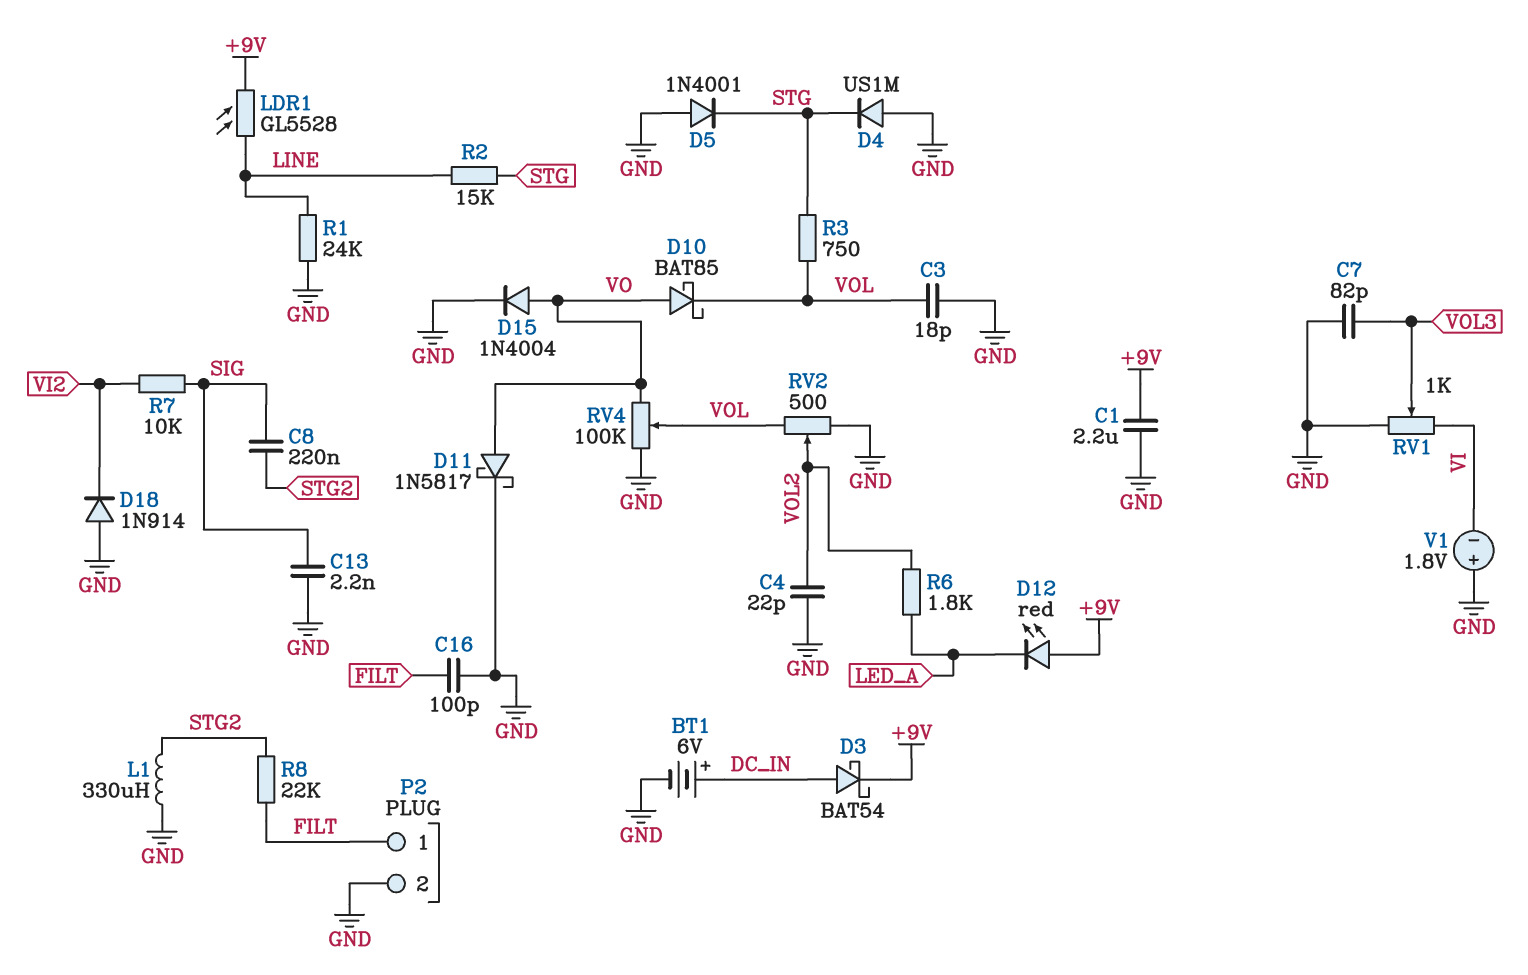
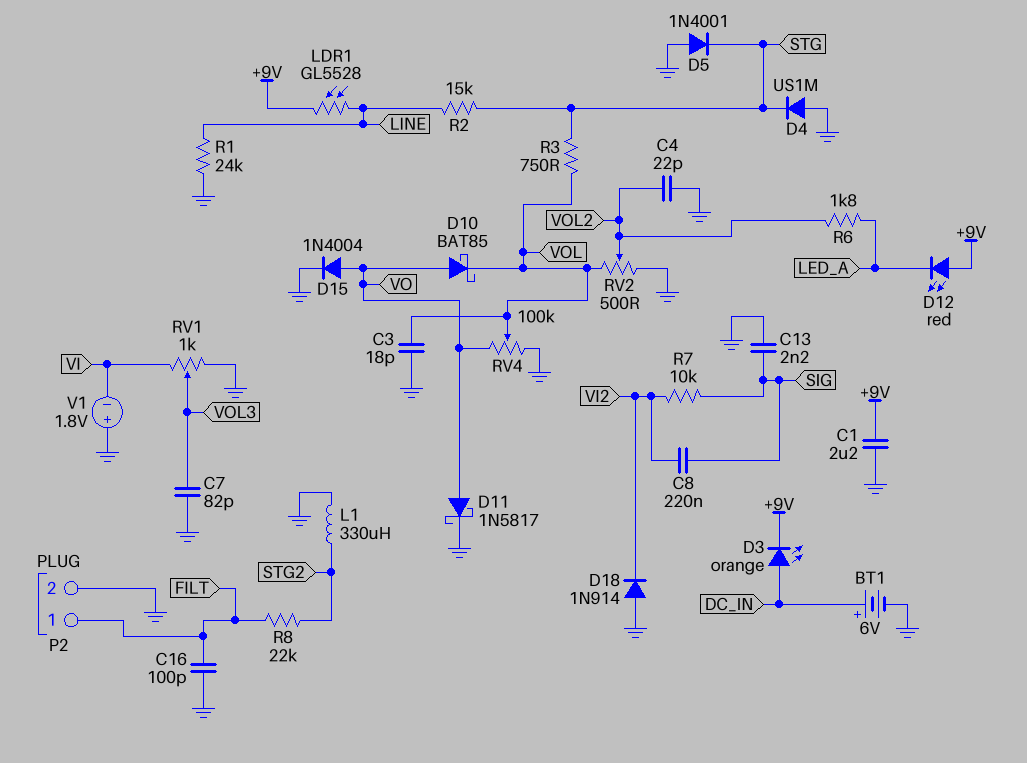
C8: 220nF (SIG, STG2) -> 220nF (SIG, VI2)
D3: schottky BAT54 (A DC_IN, K +9V) -> LED orange (A DC_IN, K +9V)

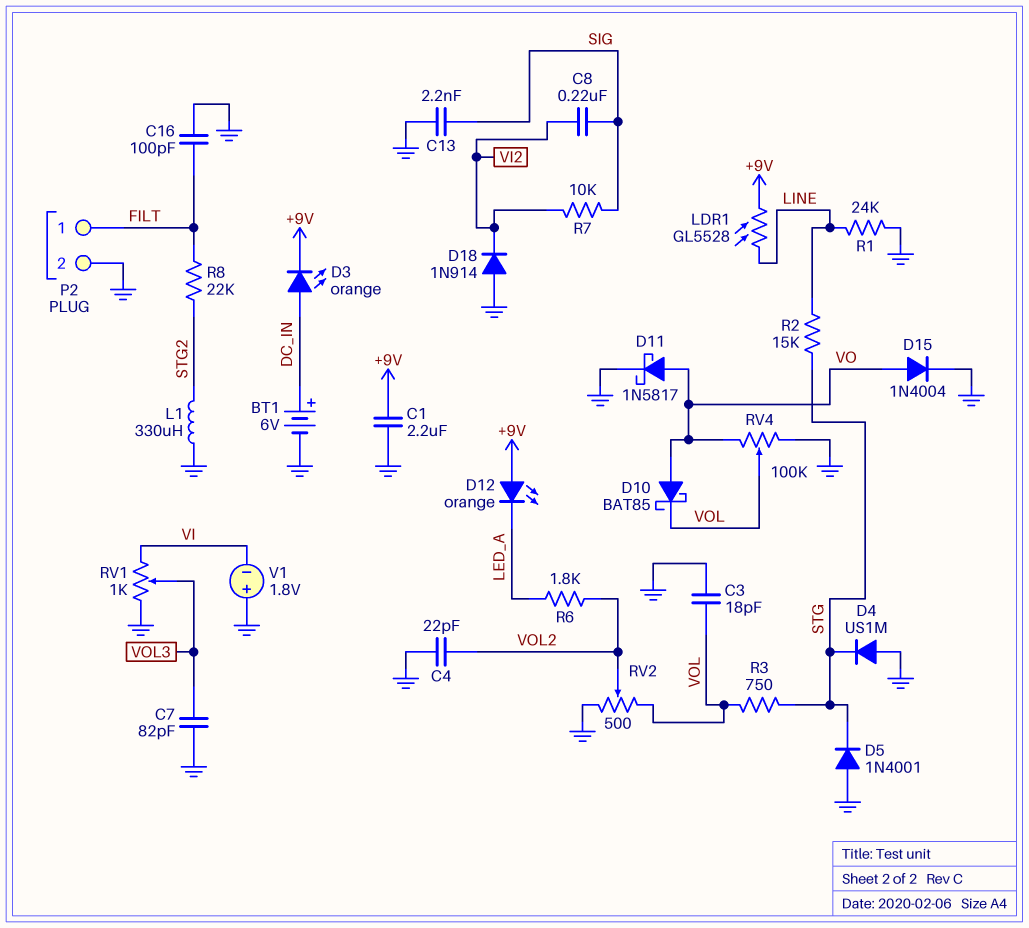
D12: LED red (A +9V, K LED_A) -> LED orange (A +9V, K LED_A)

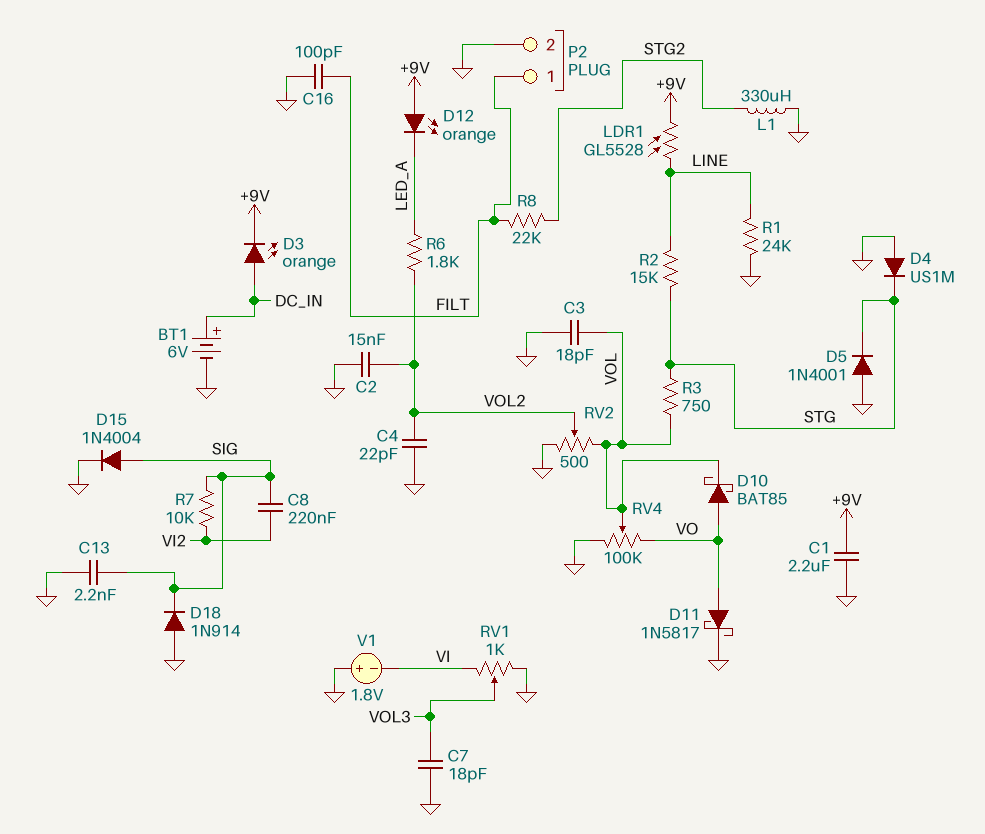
C2: none -> 15nF (GND, VOL2)
C7: 82pF (GND, VOL3) -> 18pF (GND, VOL3)
D15: diode 1N4004 (A VO, K GND) -> diode 1N4004 (A SIG, K GND)
D18: diode 1N914 (A GND, K VI2) -> diode 1N914 (A GND, K SIG)

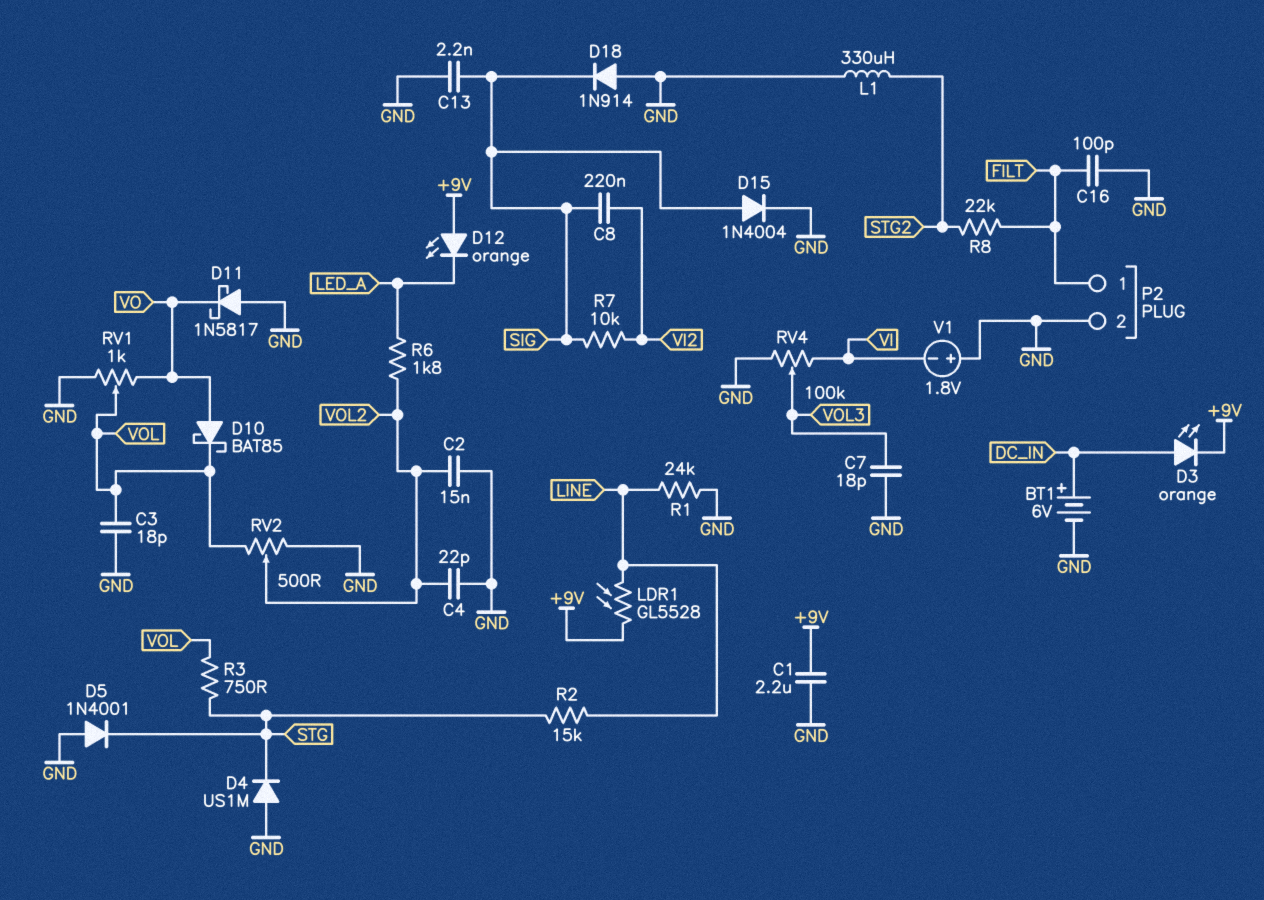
D11: schottky 1N5817 (A VO, K GND) -> schottky 1N5817 (A GND, K VO)
RV1: 1k (GND, VI, wiper VOL3) -> 1k (GND, VO, wiper VOL)
RV4: 100k (GND, VO, wiper VOL) -> 100k (GND, VI, wiper VOL3)

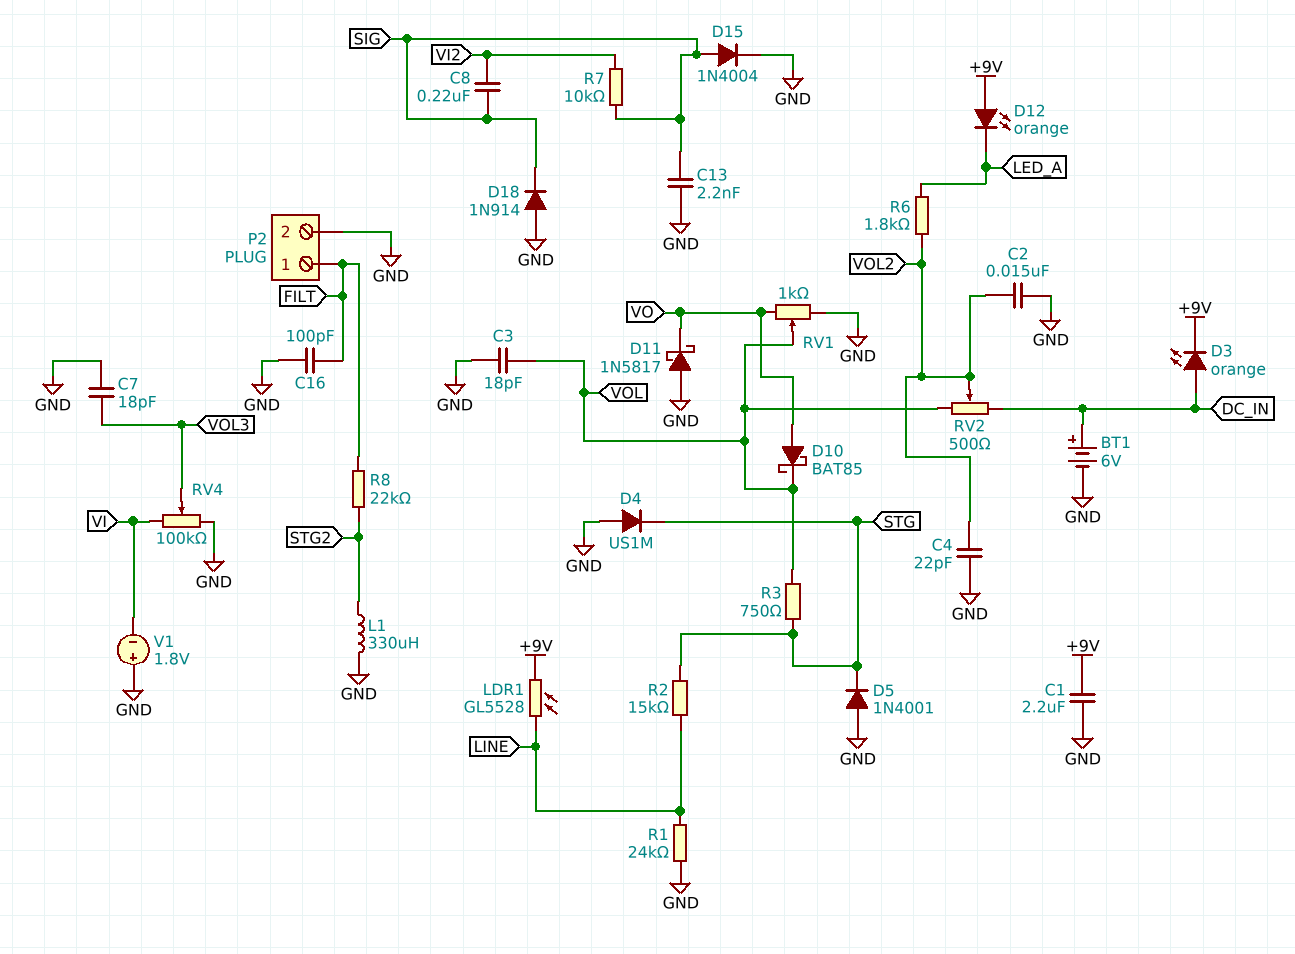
RV2: 500 (GND, VOL, wiper VOL2) -> 500 (DC_IN, VOL, wiper VOL2)

